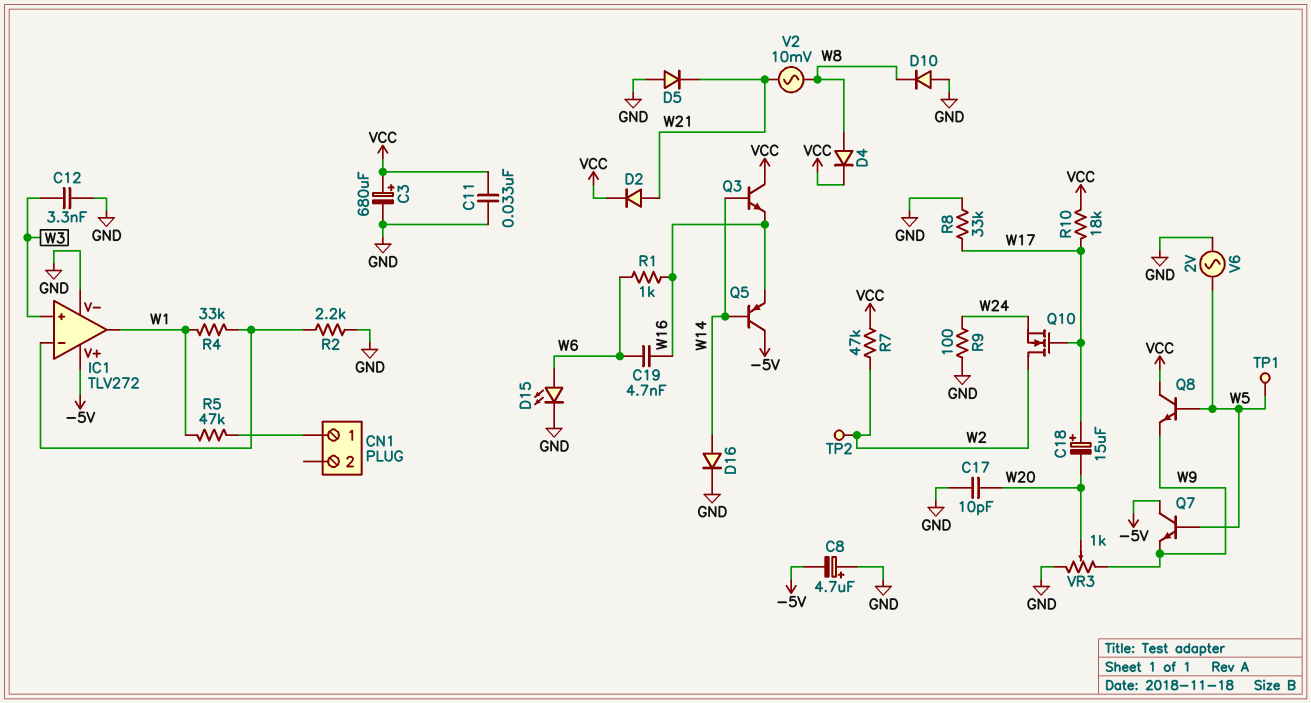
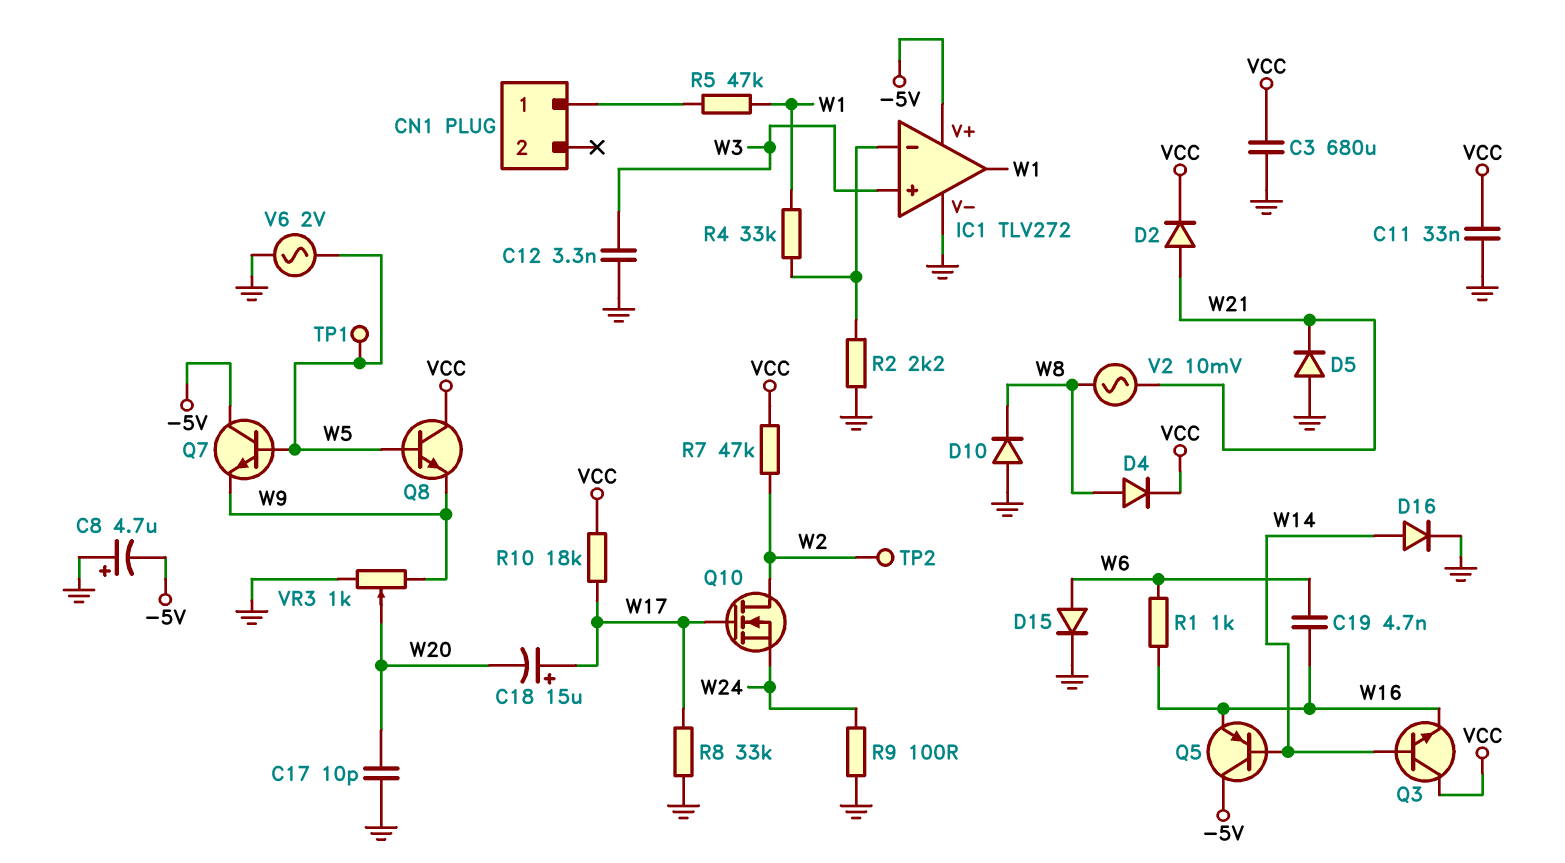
C3: 680uF (plus VCC, minus GND) -> 680uF (GND, VCC)
D15: LED (A W6, K GND) -> diode (A W6, K GND)

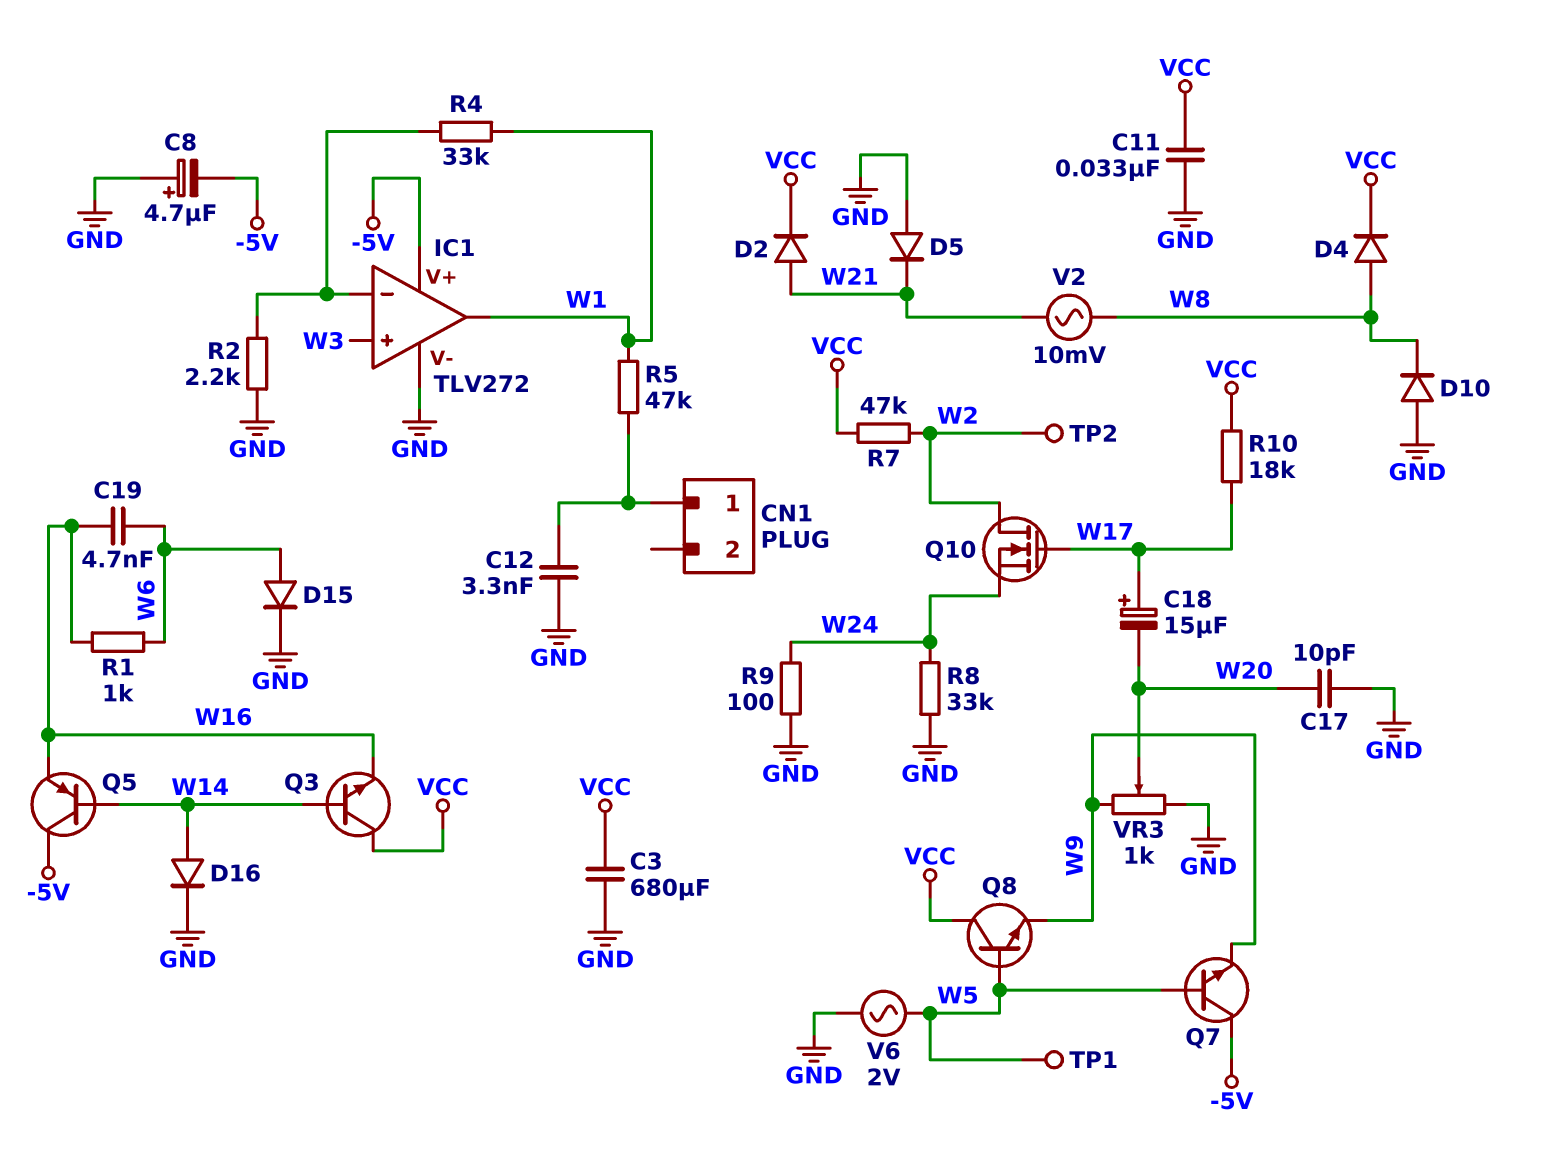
C12: 3.3nF (GND, W3) -> 3.3nF (CN1/1, GND)
R8: 33k (GND, W17) -> 33k (GND, W24)

